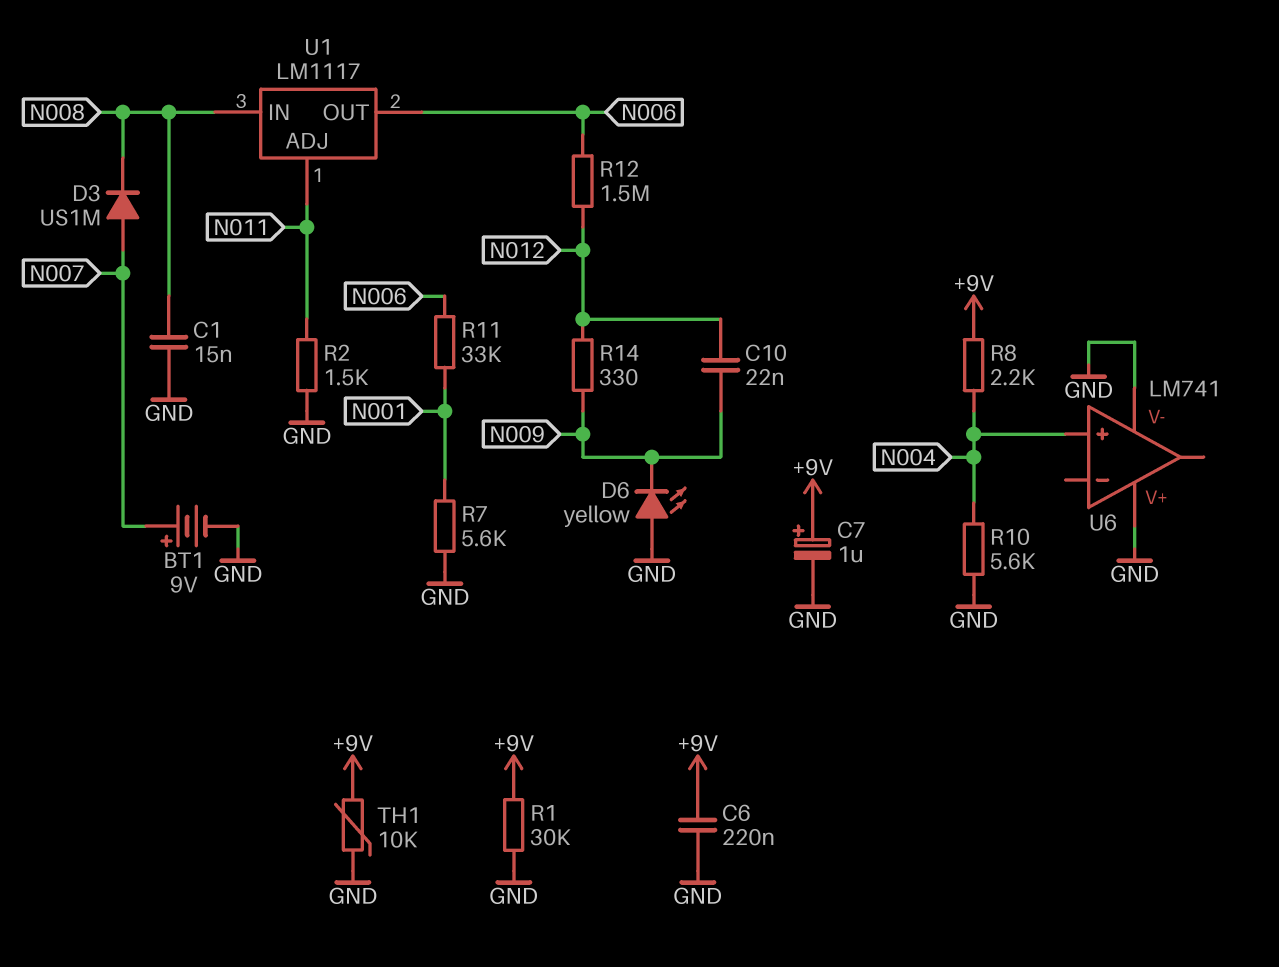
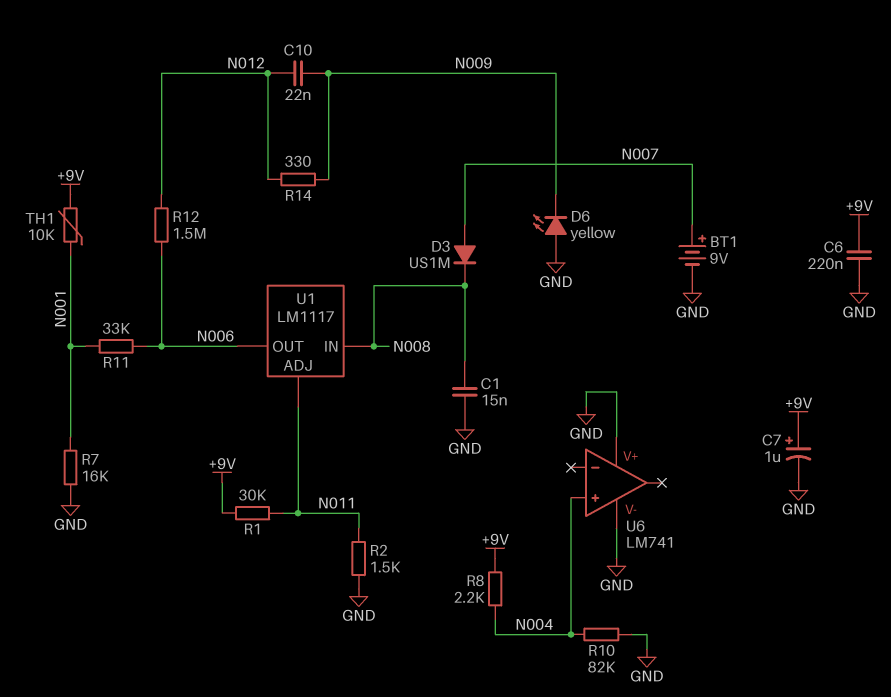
R1: 30k (+9V, GND) -> 30k (+9V, N011)
R7: 5.6k (GND, N001) -> 16k (GND, N001)
R10: 5.6k (GND, N004) -> 82k (GND, N004)
TH1: 10k (+9V, GND) -> 10k (+9V, N001)

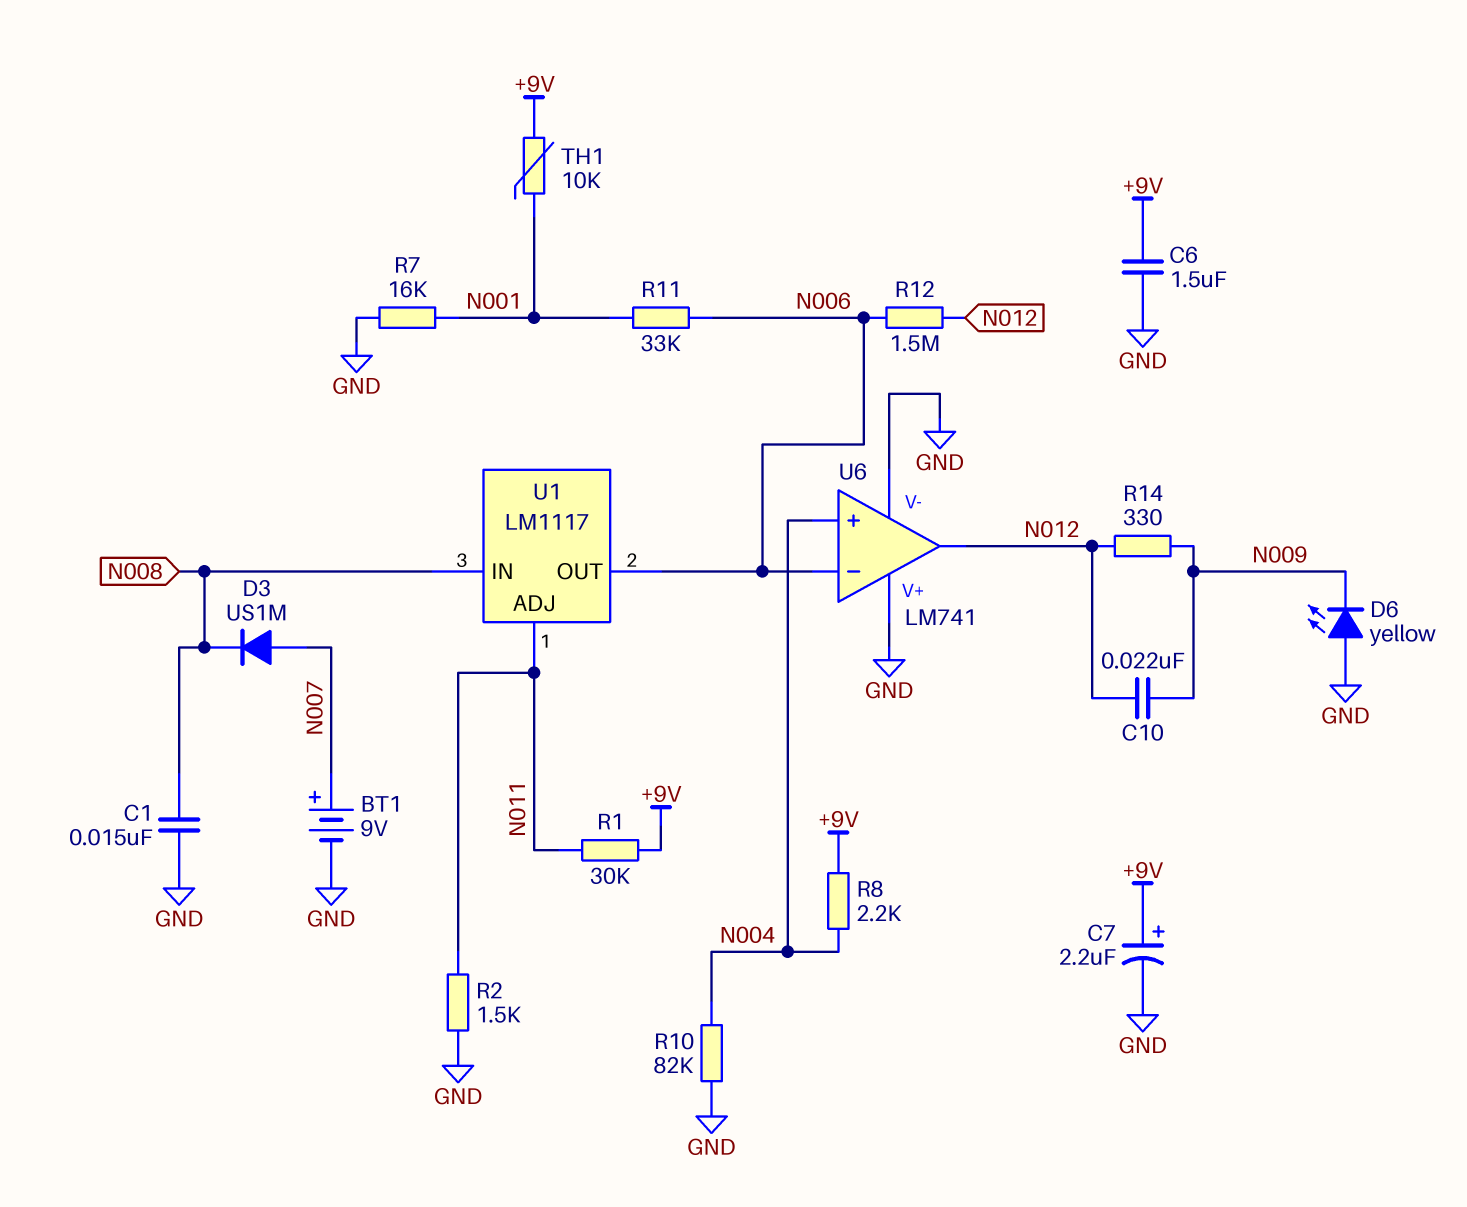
C6: 220nF (+9V, GND) -> 1.5uF (+9V, GND)
C7: 1uF (plus +9V, minus GND) -> 2.2uF (plus +9V, minus GND)
U6 pin in-: none -> N006
U6 pin out: none -> N012

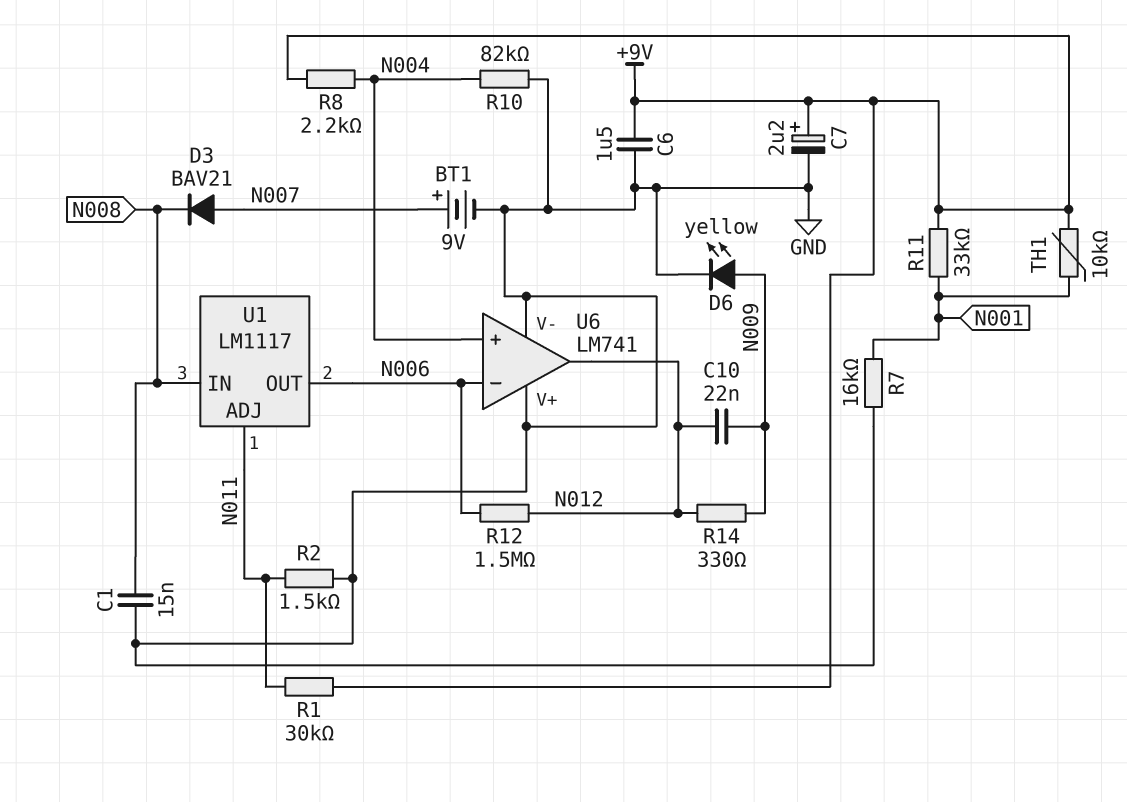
D3: diode US1M (A N007, K N008) -> diode BAV21 (A N007, K N008)
D6: LED yellow (A GND, K N009) -> LED yellow (A N009, K GND)
R11: 33k (N001, N006) -> 33k (+9V, N001)

